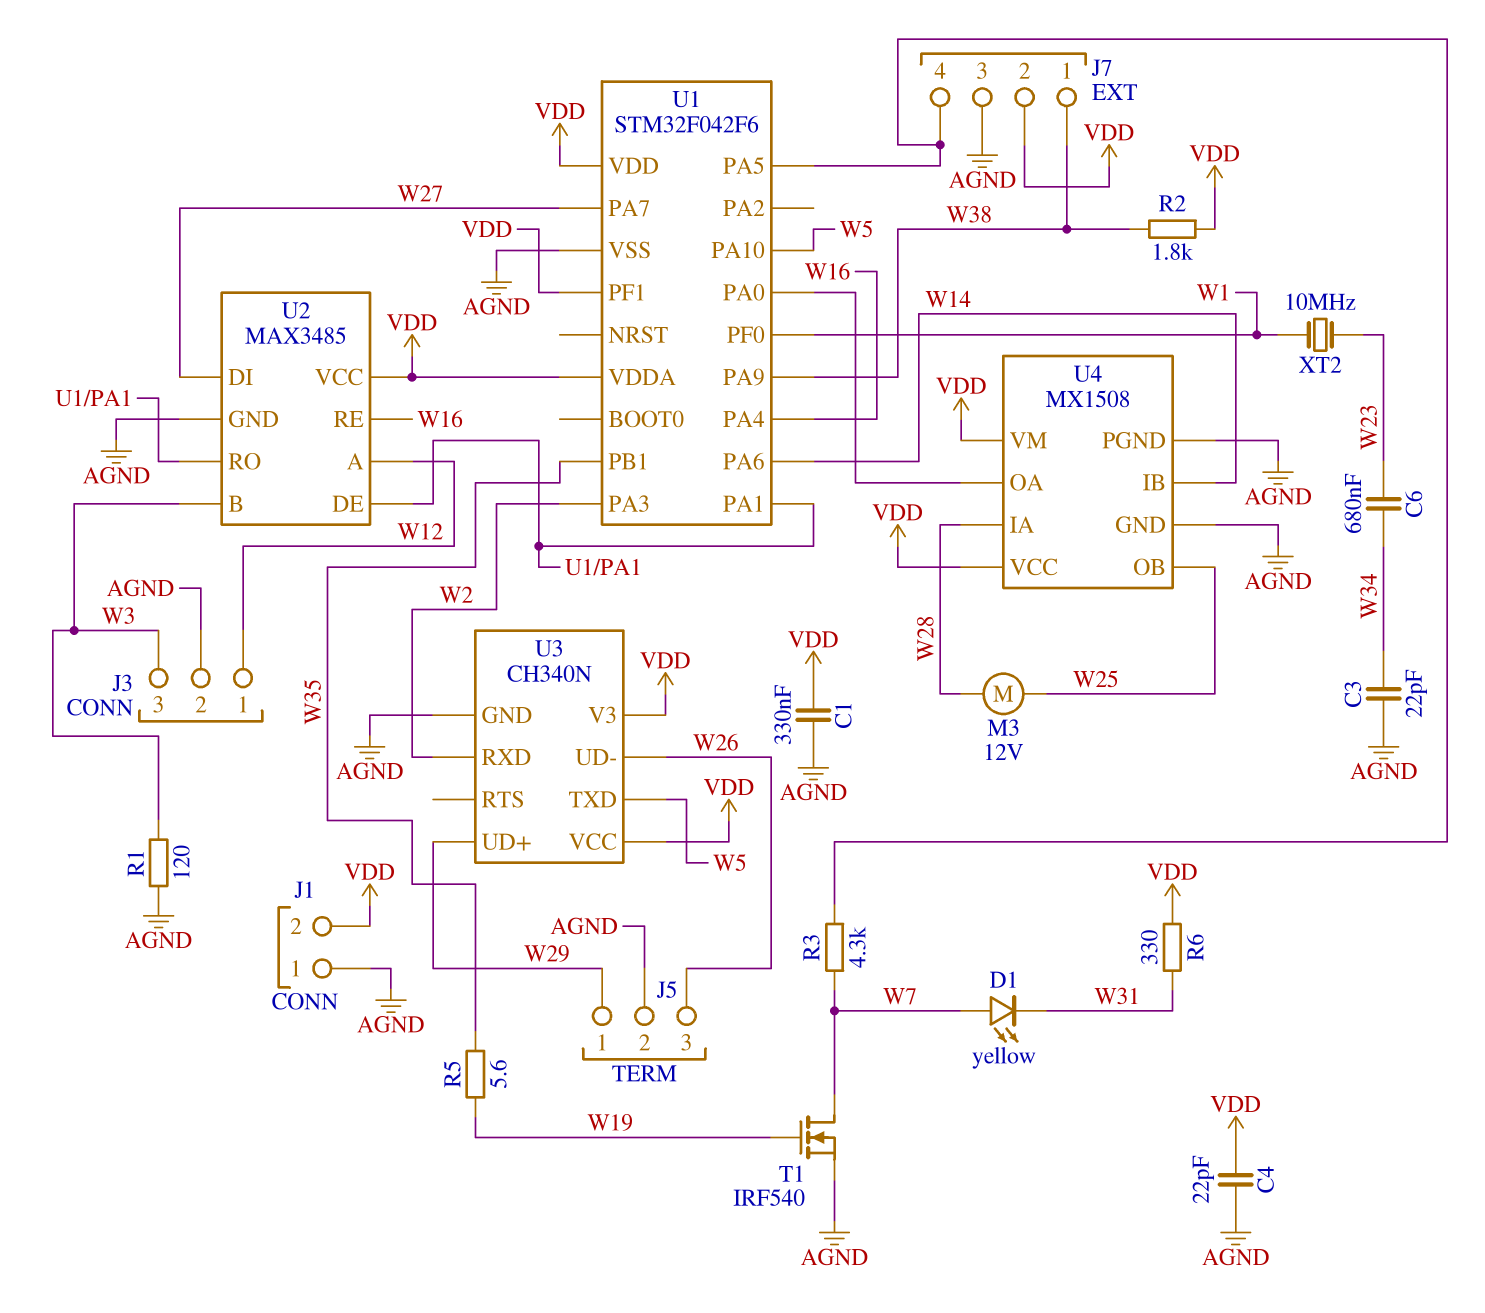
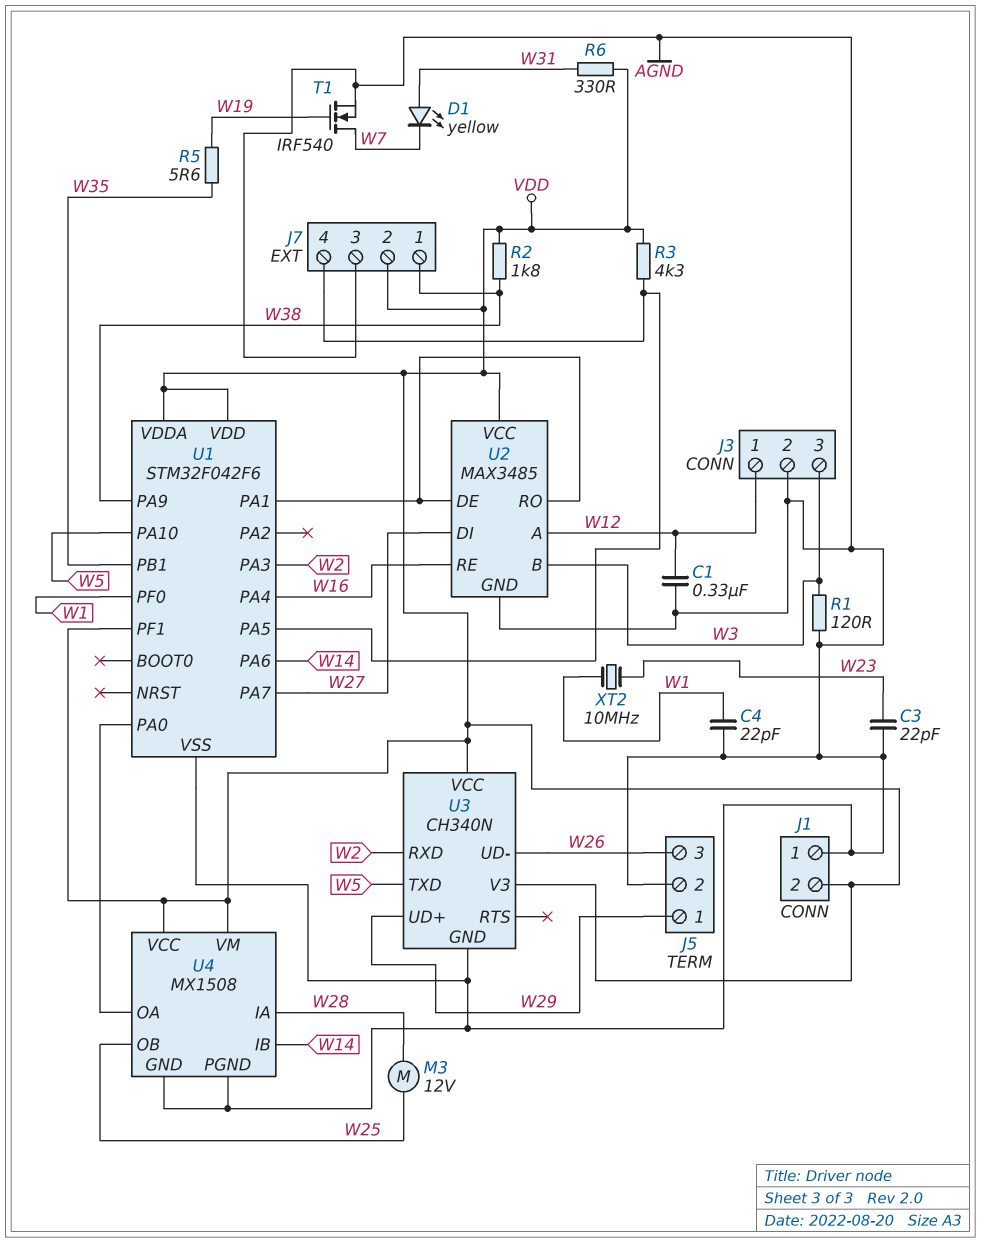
C1: 330nF (AGND, VDD) -> 330nF (AGND, W12)
C3: 22pF (AGND, W34) -> 22pF (AGND, W23)
C4: 22pF (AGND, VDD) -> 22pF (AGND, W1)
C6: 680nF (W23, W34) -> none
D1: LED yellow (A W7, K W31) -> LED yellow (A W31, K W7)
R3: 4.3k (J7/4, W7) -> 4.3k (J7/4, VDD)

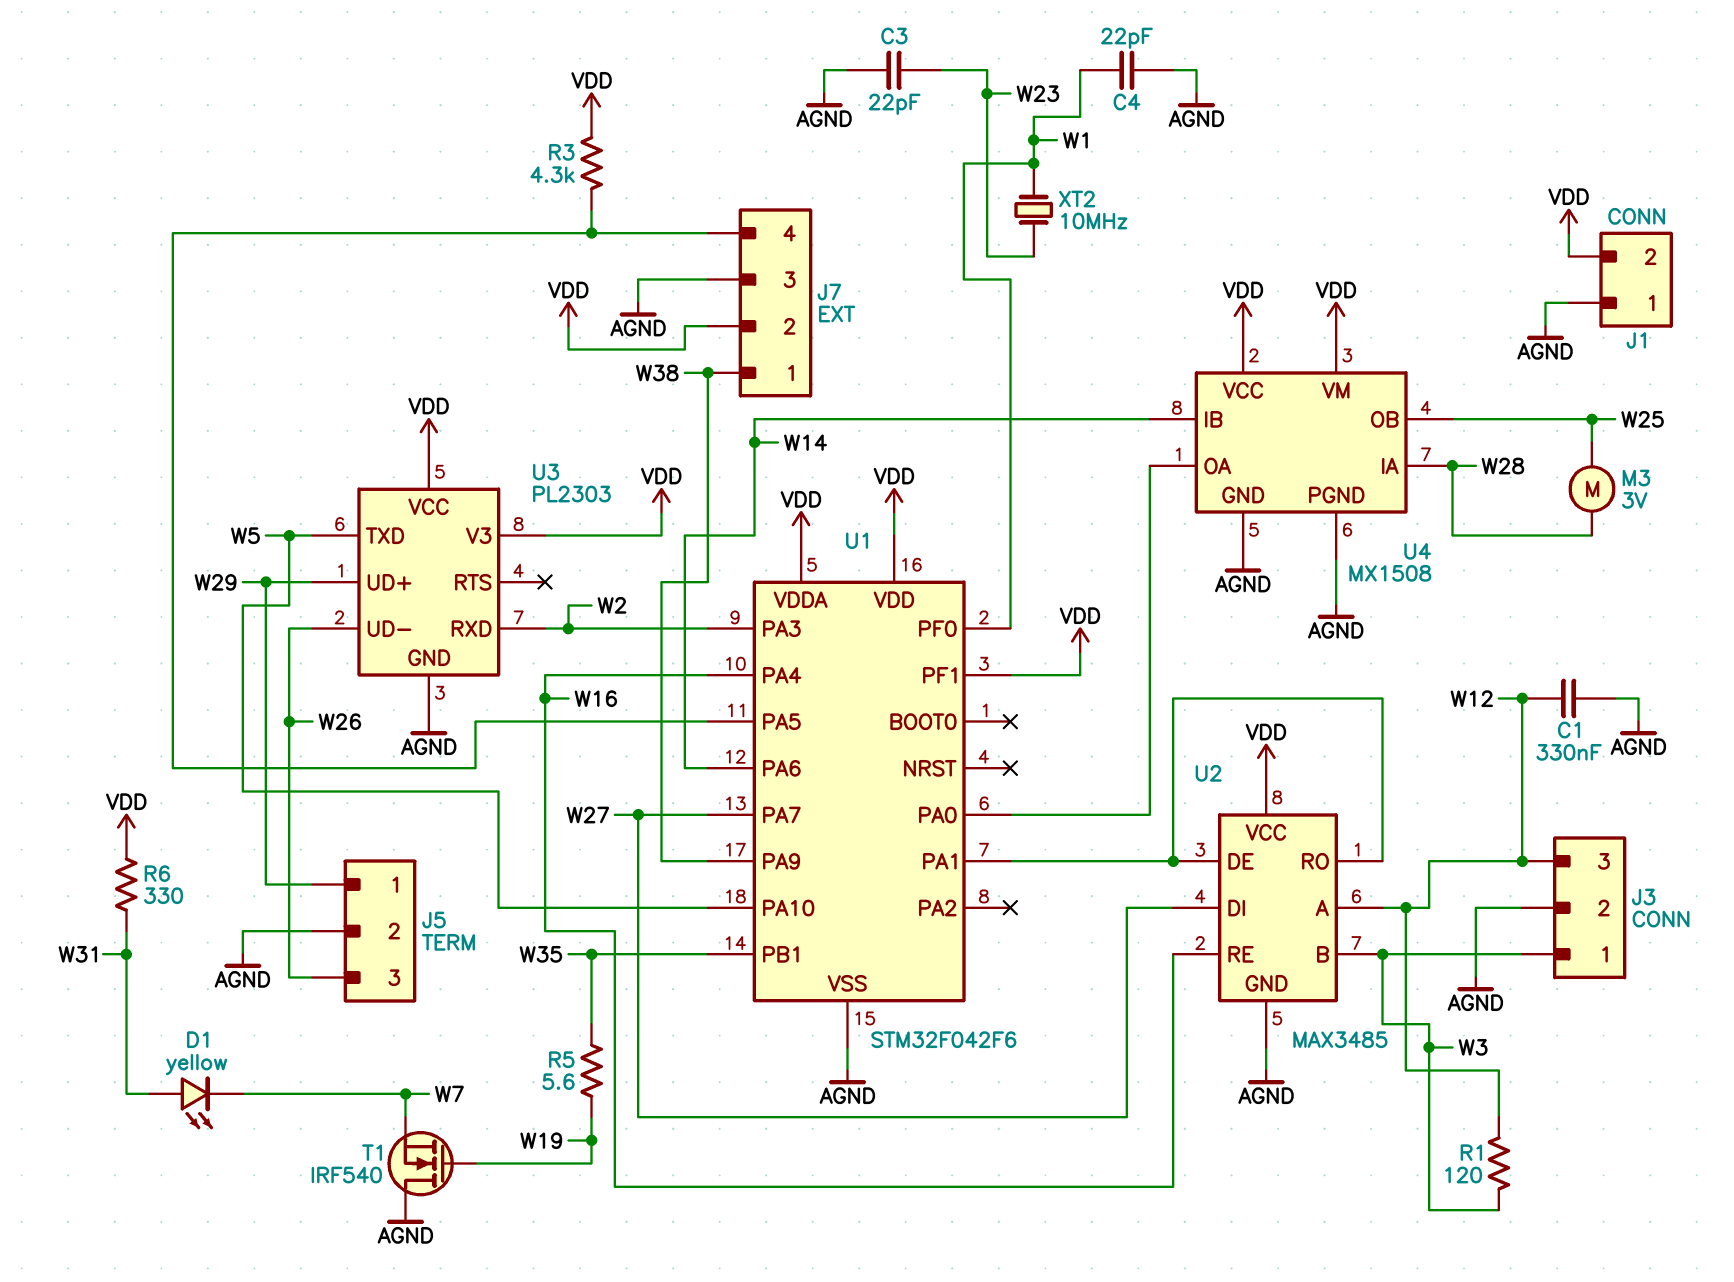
J3 pin 1: W12 -> W3
J3 pin 3: W3 -> W12
M3: motor 12V (W25, W28) -> motor 3V (W25, W28)
R1: 120 (AGND, W3) -> 120 (W3, W12)
R2: 1.8k (VDD, W38) -> none
T1: NMOS IRF540 (G W19, D W7, S AGND) -> NMOS IRF540 (G W19, D AGND, S W7)
U3: CH340N -> PL2303

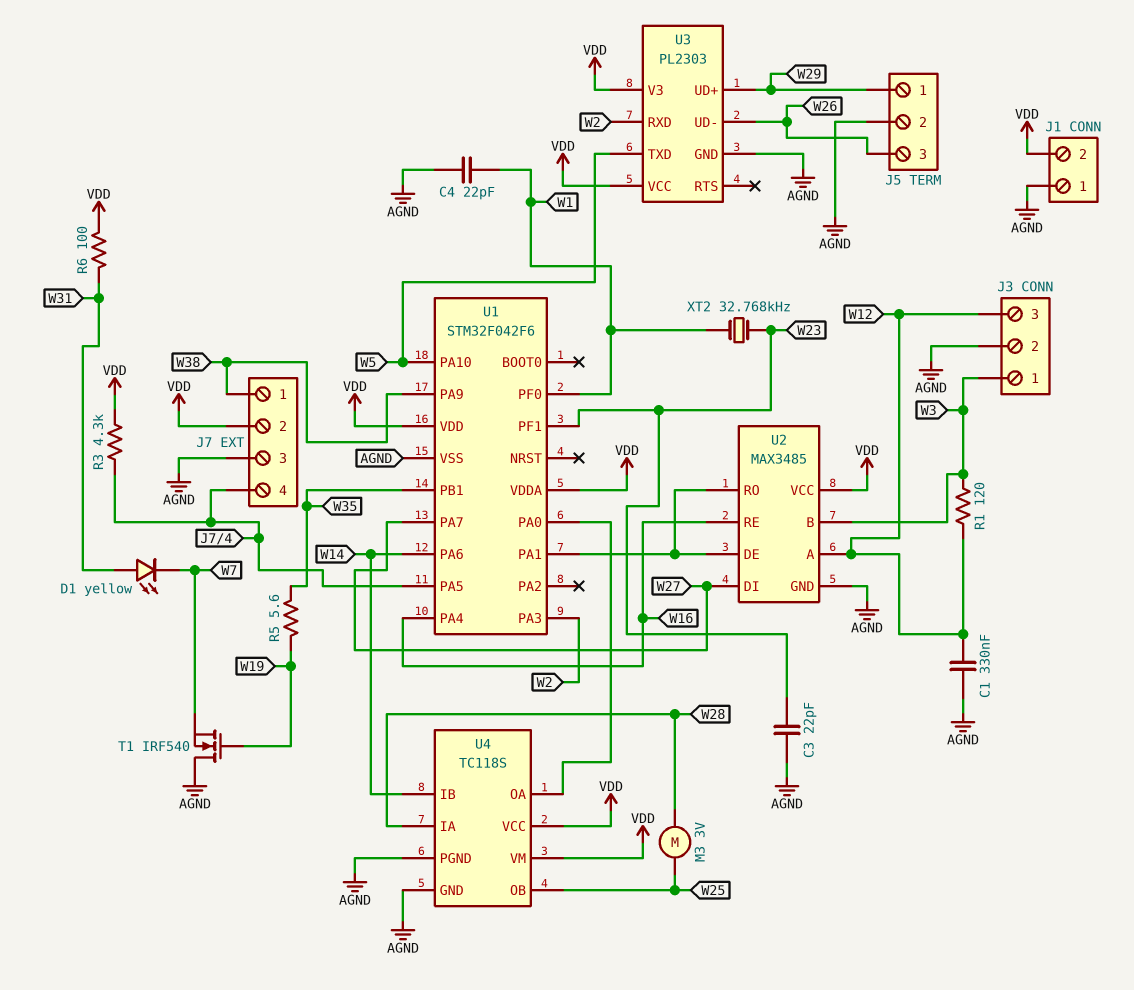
R6: 330 (VDD, W31) -> 100 (VDD, W31)
U1 pin PF1: VDD -> W23
U4: MX1508 -> TC118S
XT2: 10MHz (W1, W23) -> 32.768kHz (W1, W23)

